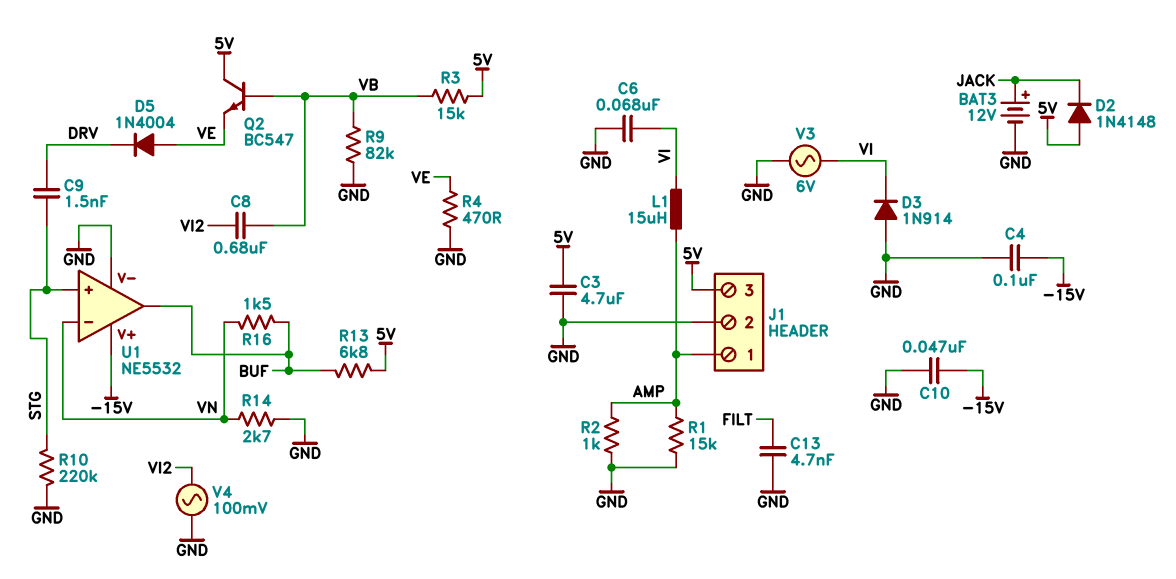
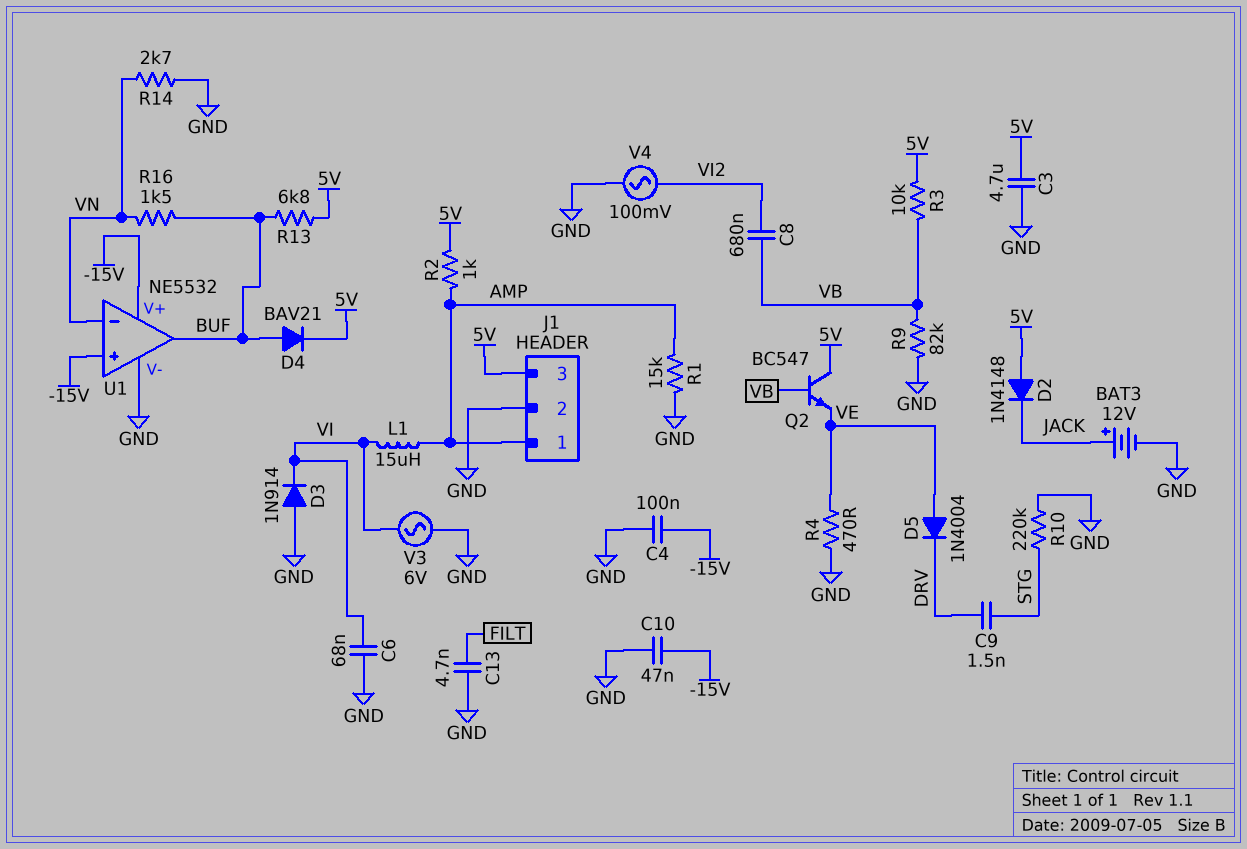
D4: none -> diode BAV21 (A BUF, K 5V)
R2: 1k (AMP, GND) -> 1k (5V, AMP)
R3: 15k (5V, VB) -> 10k (5V, VB)
U1 pin in+: STG -> -15V

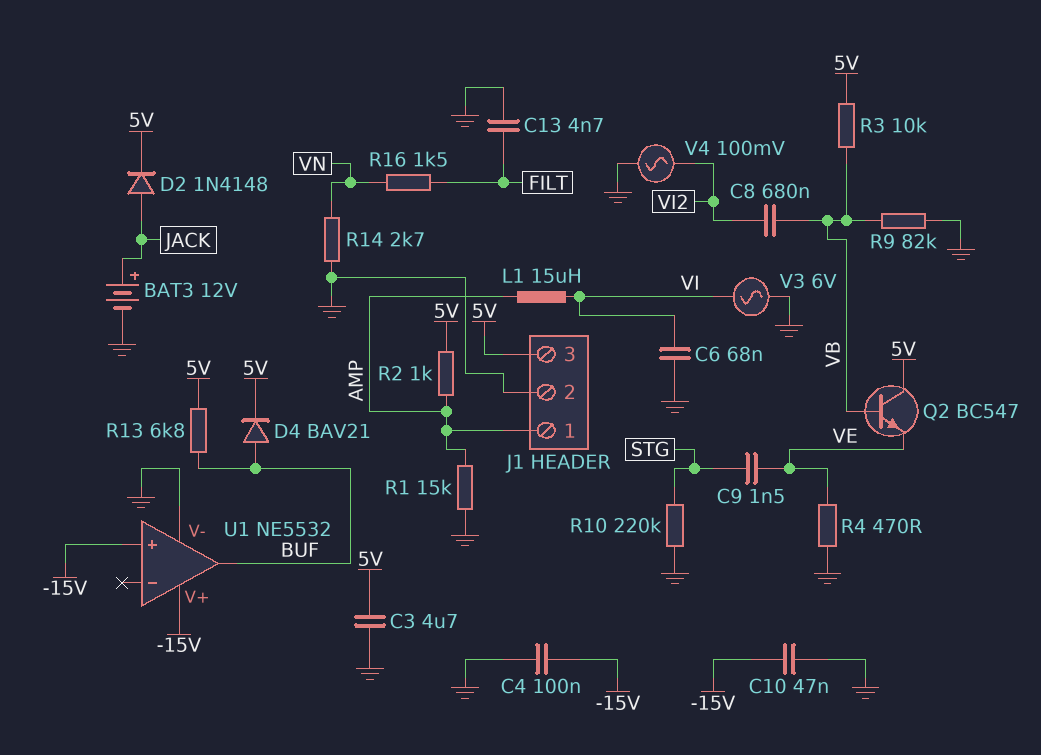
C9: 1.5nF (DRV, STG) -> 1.5nF (STG, VE)
D2: diode 1N4148 (A 5V, K JACK) -> diode 1N4148 (A JACK, K 5V)
D3: diode 1N914 (A GND, K VI) -> none
D5: diode 1N4004 (A VE, K DRV) -> none
R16: 1.5k (BUF, VN) -> 1.5k (FILT, VN)
U1 pin in-: VN -> none

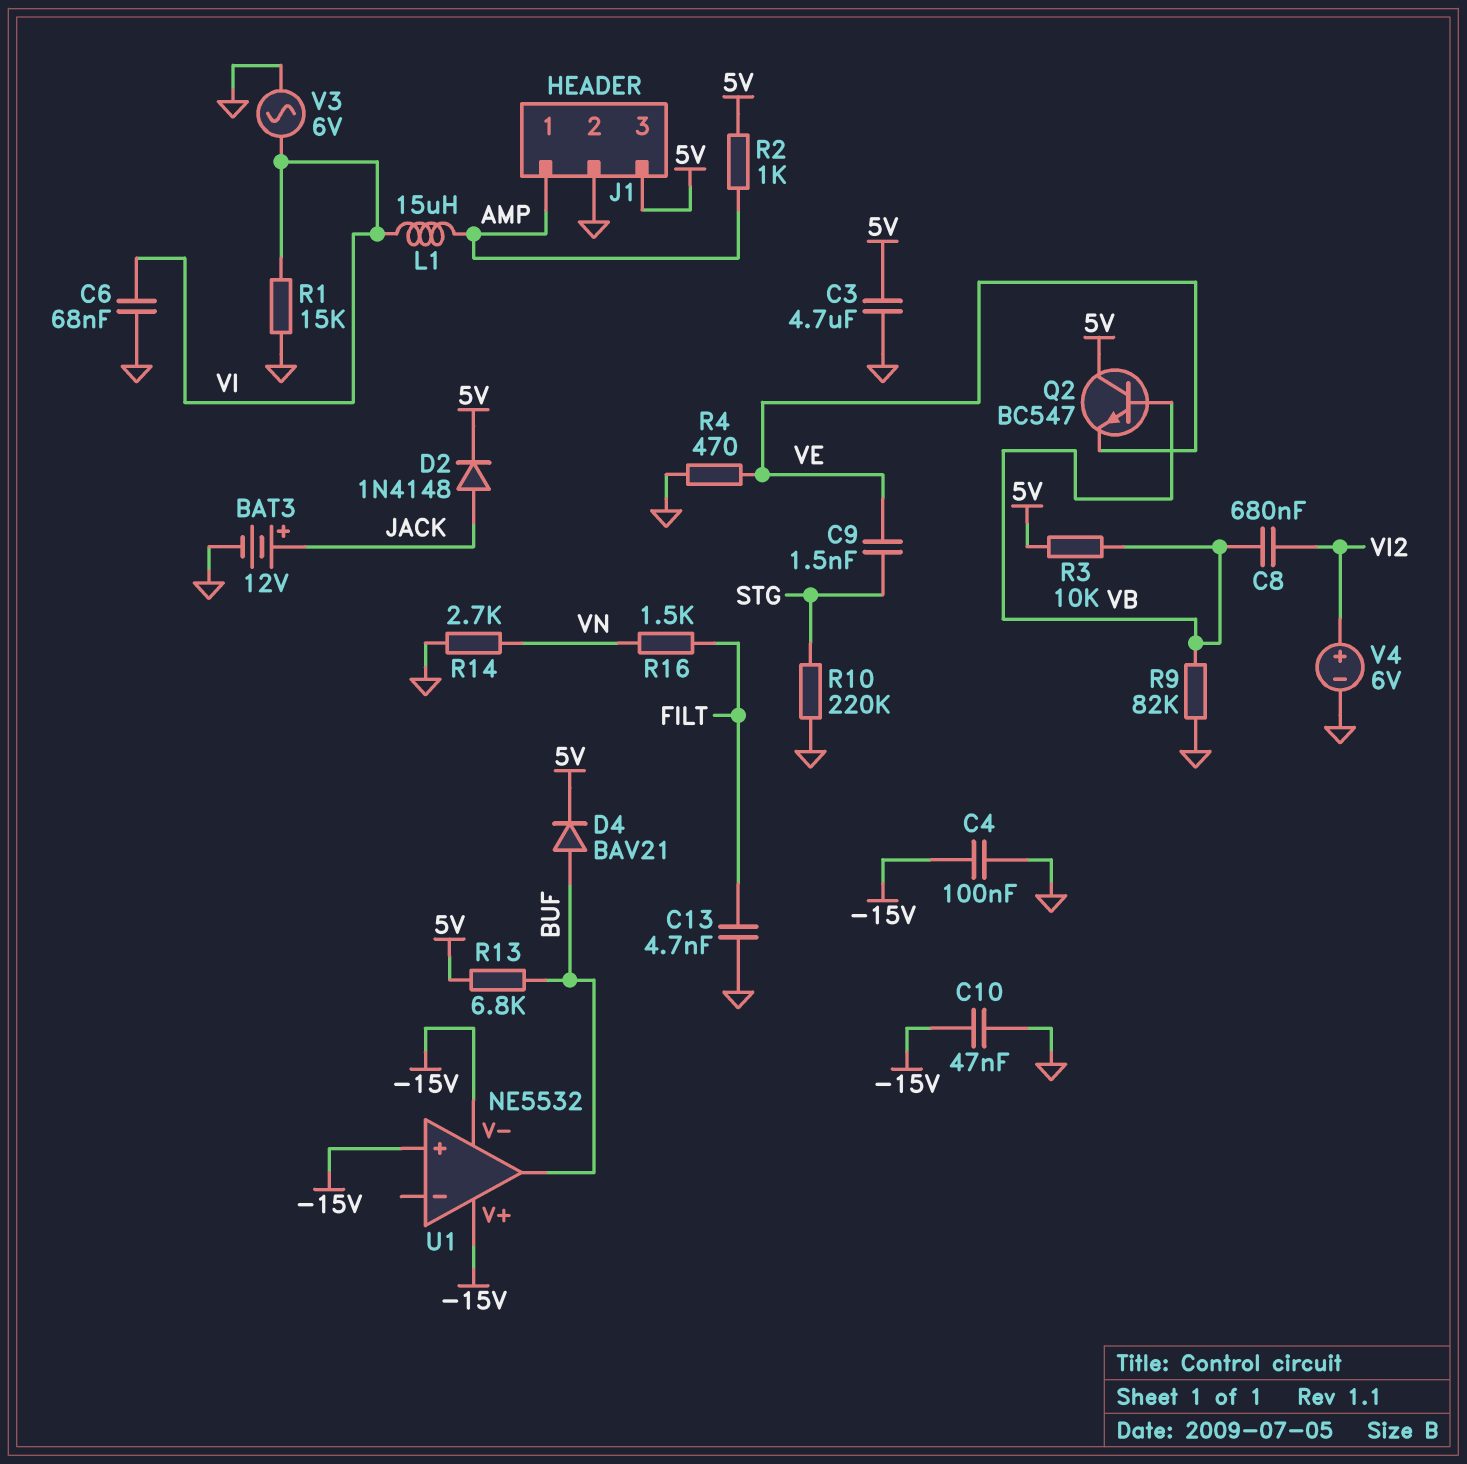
R1: 15k (AMP, GND) -> 15k (GND, VI)
U1 pin V-: GND -> -15V
V4: AC 100mV (GND, VI2) -> 6V (plus VI2, minus GND)

